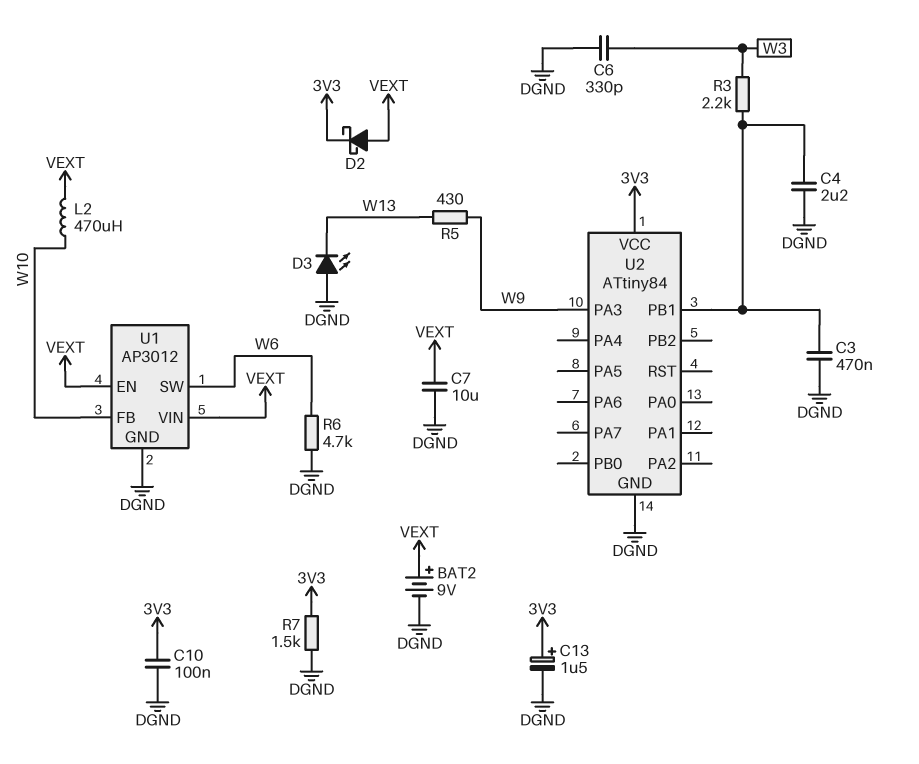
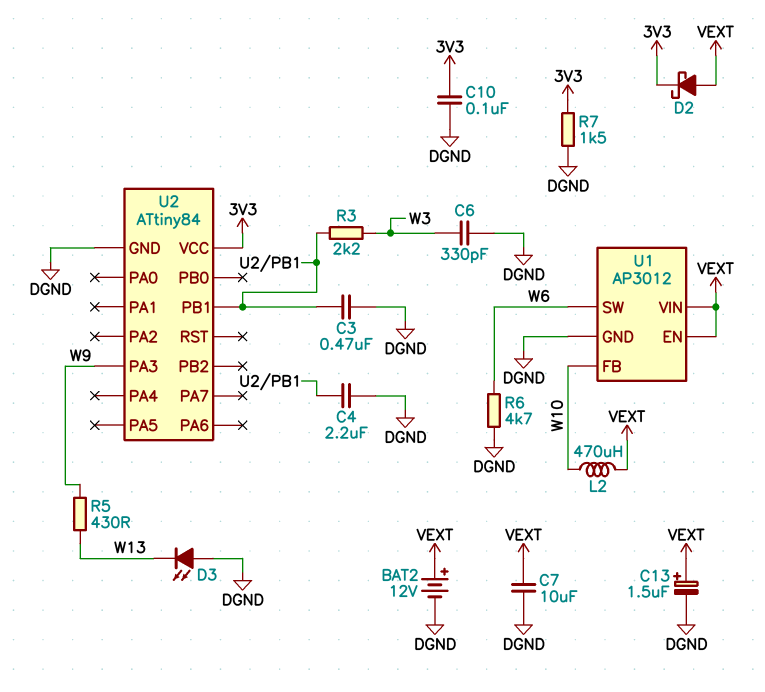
BAT2: 9V (plus VEXT, minus DGND) -> 12V (plus VEXT, minus DGND)
C13: 1.5uF (plus 3V3, minus DGND) -> 1.5uF (plus VEXT, minus DGND)

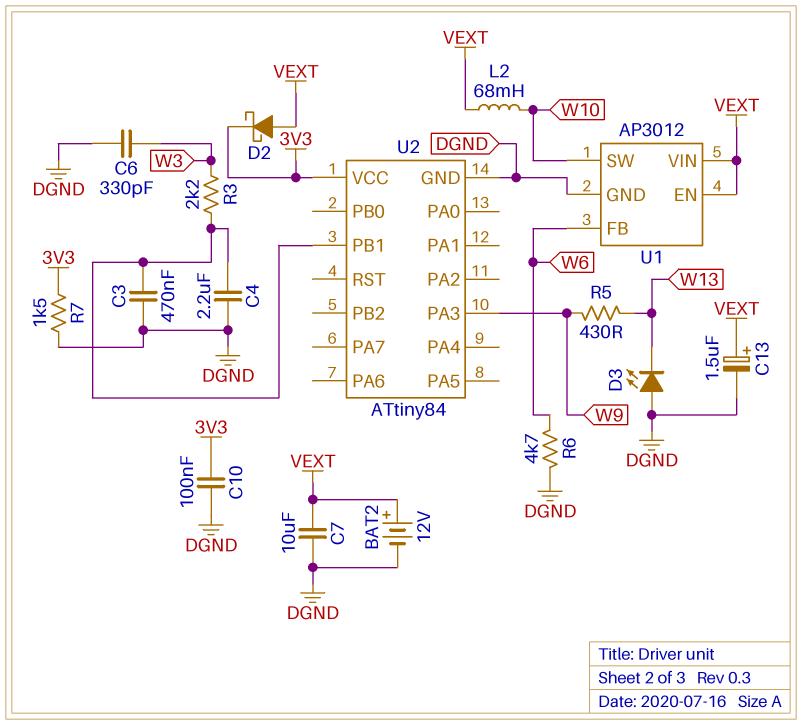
L2: 470uH (VEXT, W10) -> 68mH (VEXT, W10)
U1 pin FB: W10 -> W6
U1 pin SW: W6 -> W10

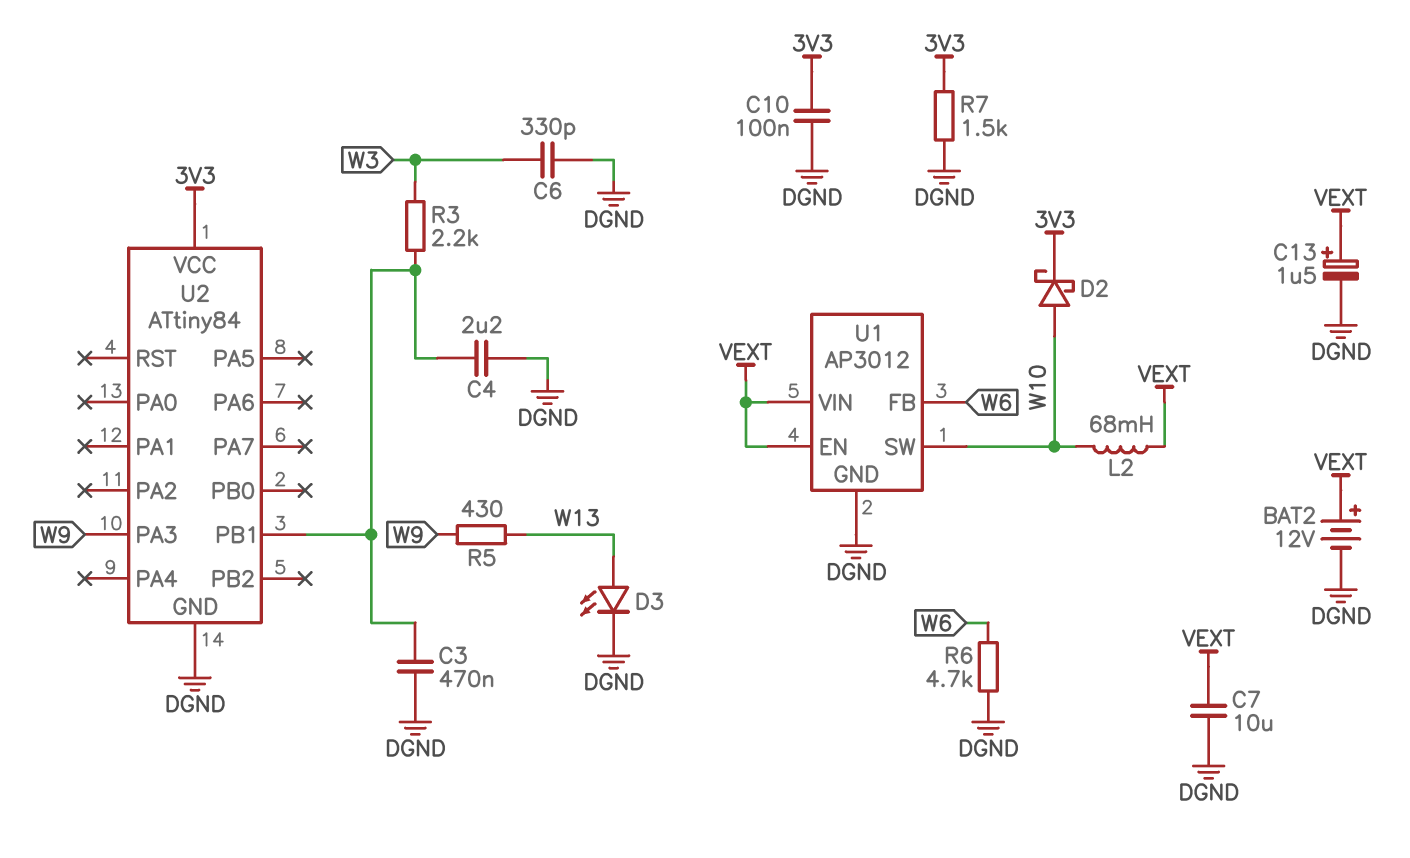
D2: schottky (A VEXT, K 3V3) -> schottky (A W10, K 3V3)
D3: LED (A DGND, K W13) -> LED (A W13, K DGND)

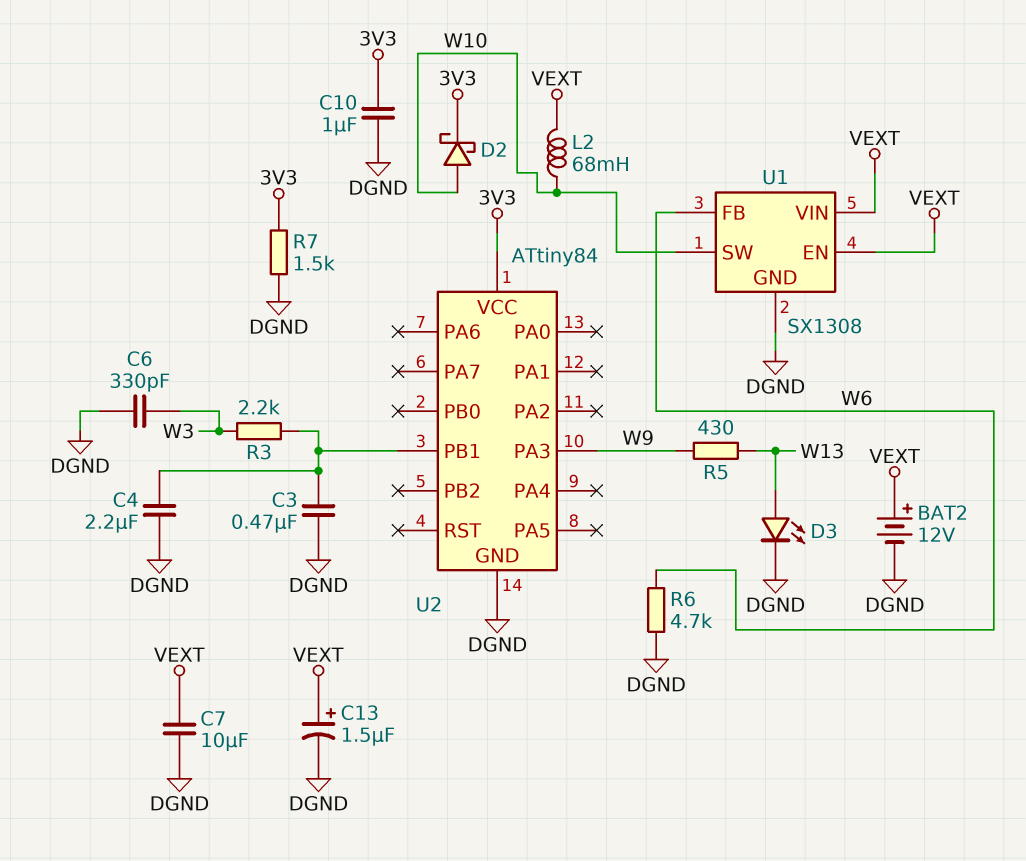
C10: 100nF (3V3, DGND) -> 1uF (3V3, DGND)
U1: AP3012 -> SX1308

